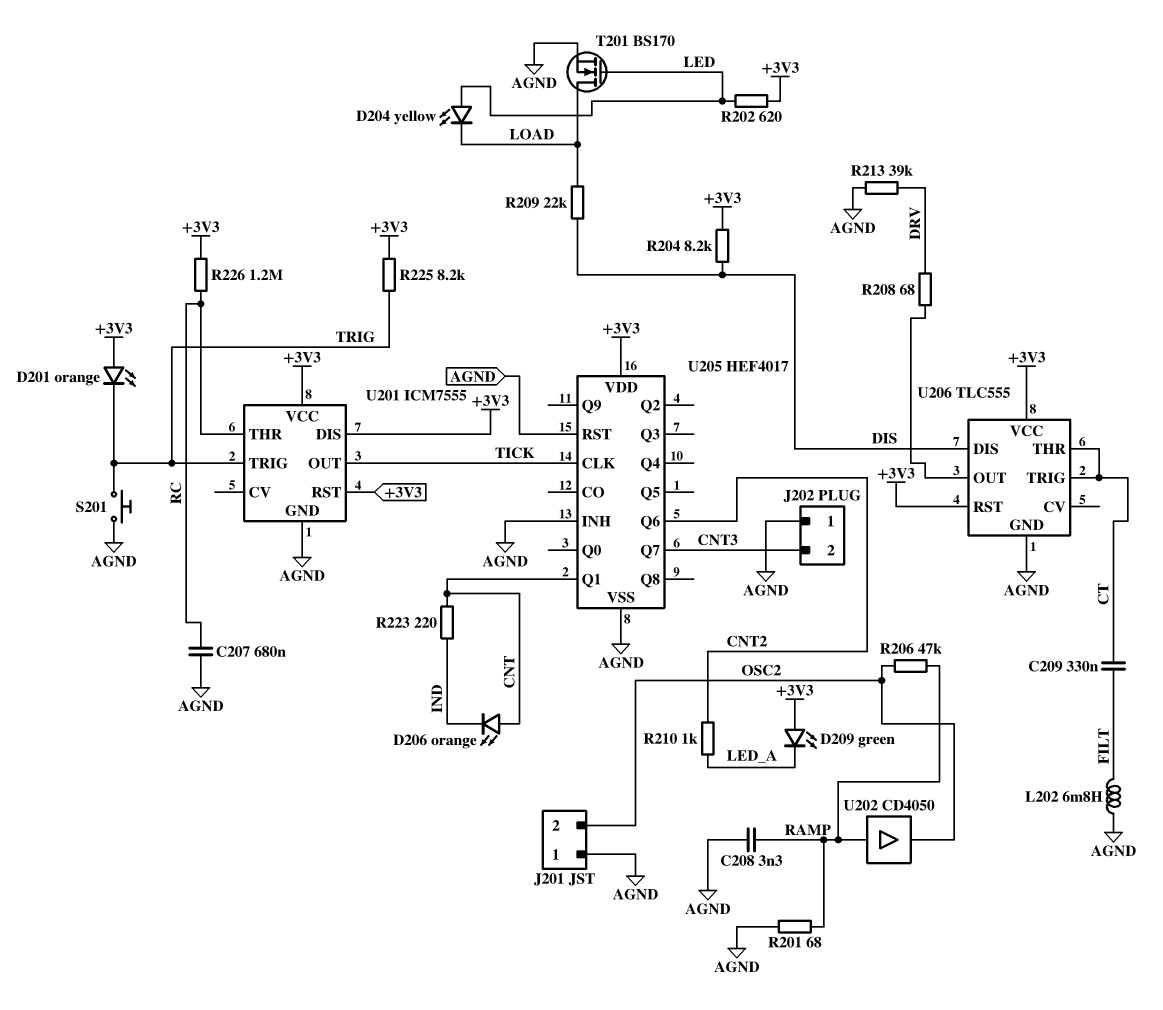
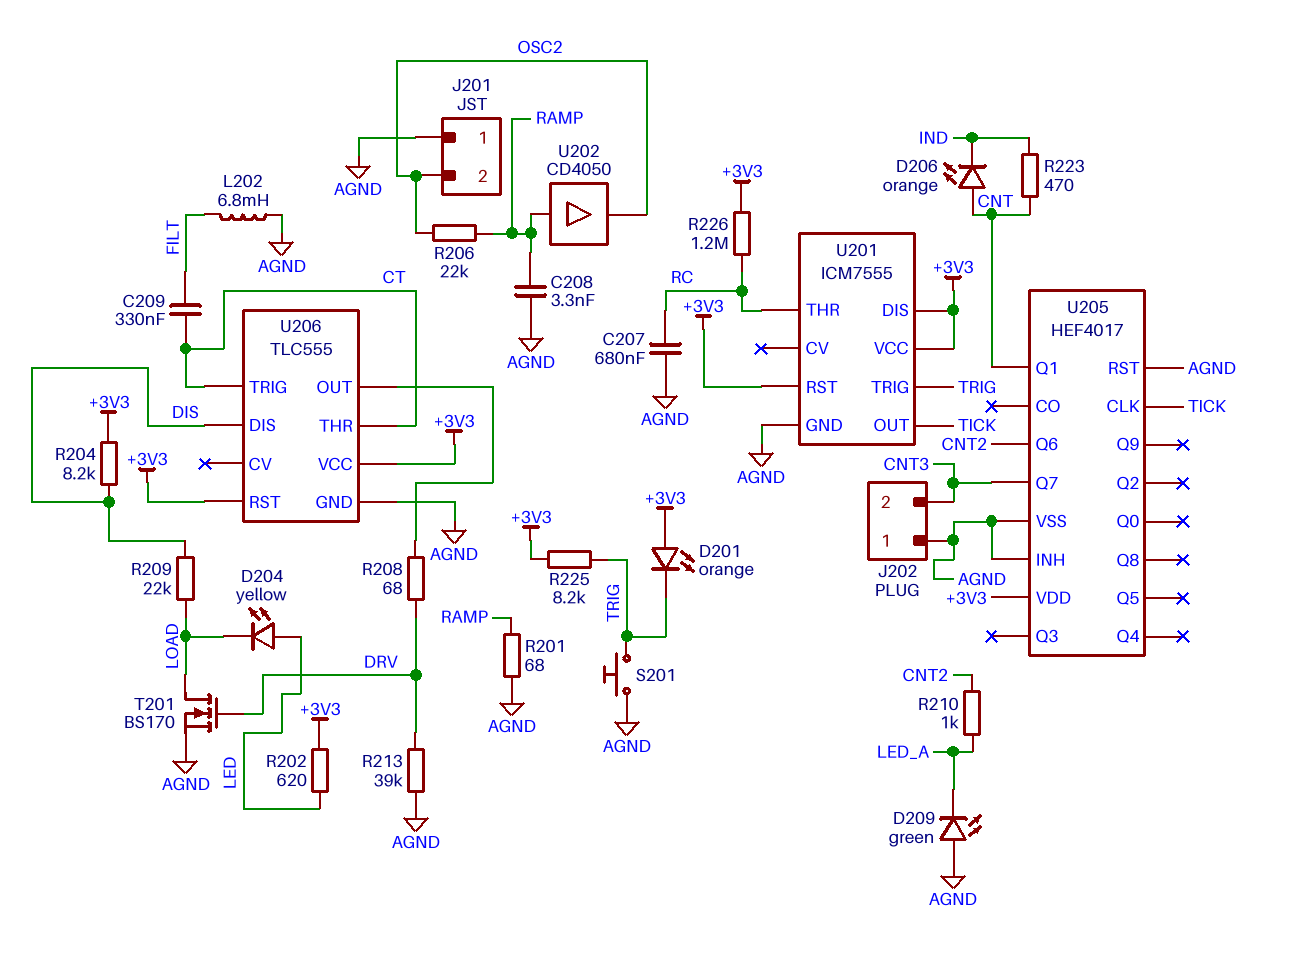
D209: LED green (A +3V3, K LED_A) -> LED green (A AGND, K LED_A)
R206: 47k (OSC2, RAMP) -> 22k (OSC2, RAMP)
R223: 220 (CNT, IND) -> 470 (CNT, IND)
T201: NMOS BS170 (G LED, D LOAD, S AGND) -> NMOS BS170 (G DRV, D LOAD, S AGND)

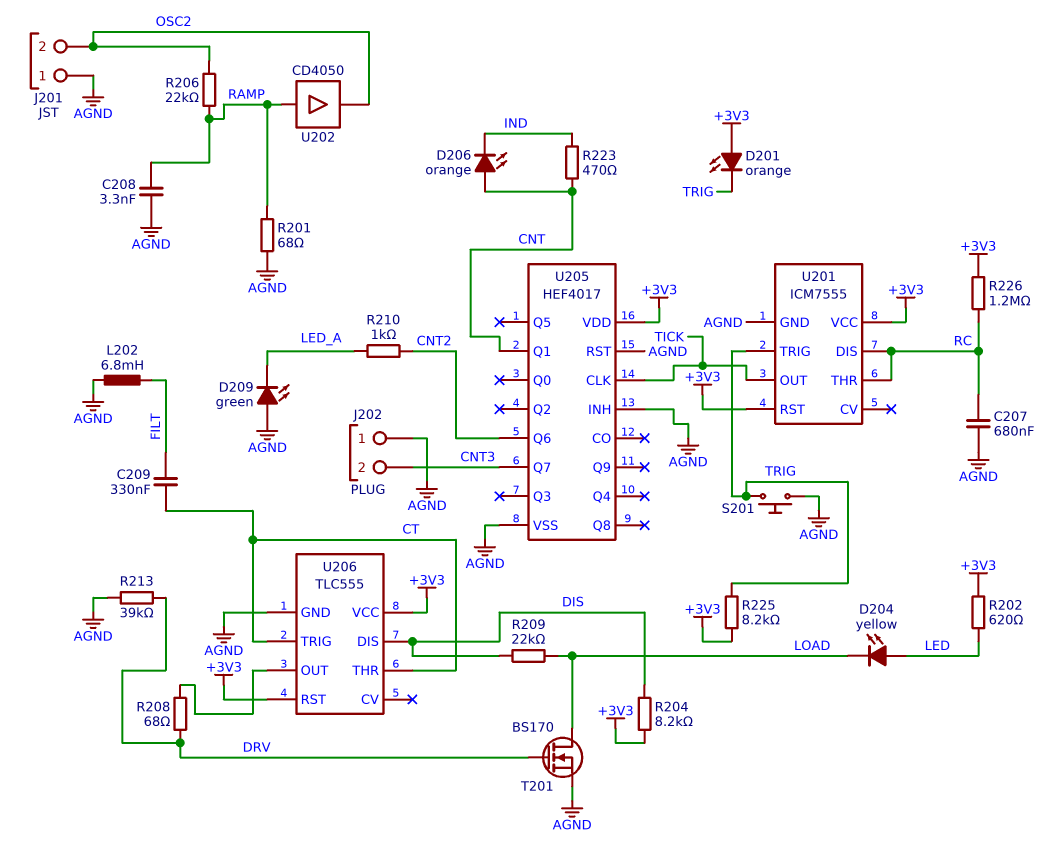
U201 pin DIS: +3V3 -> RC

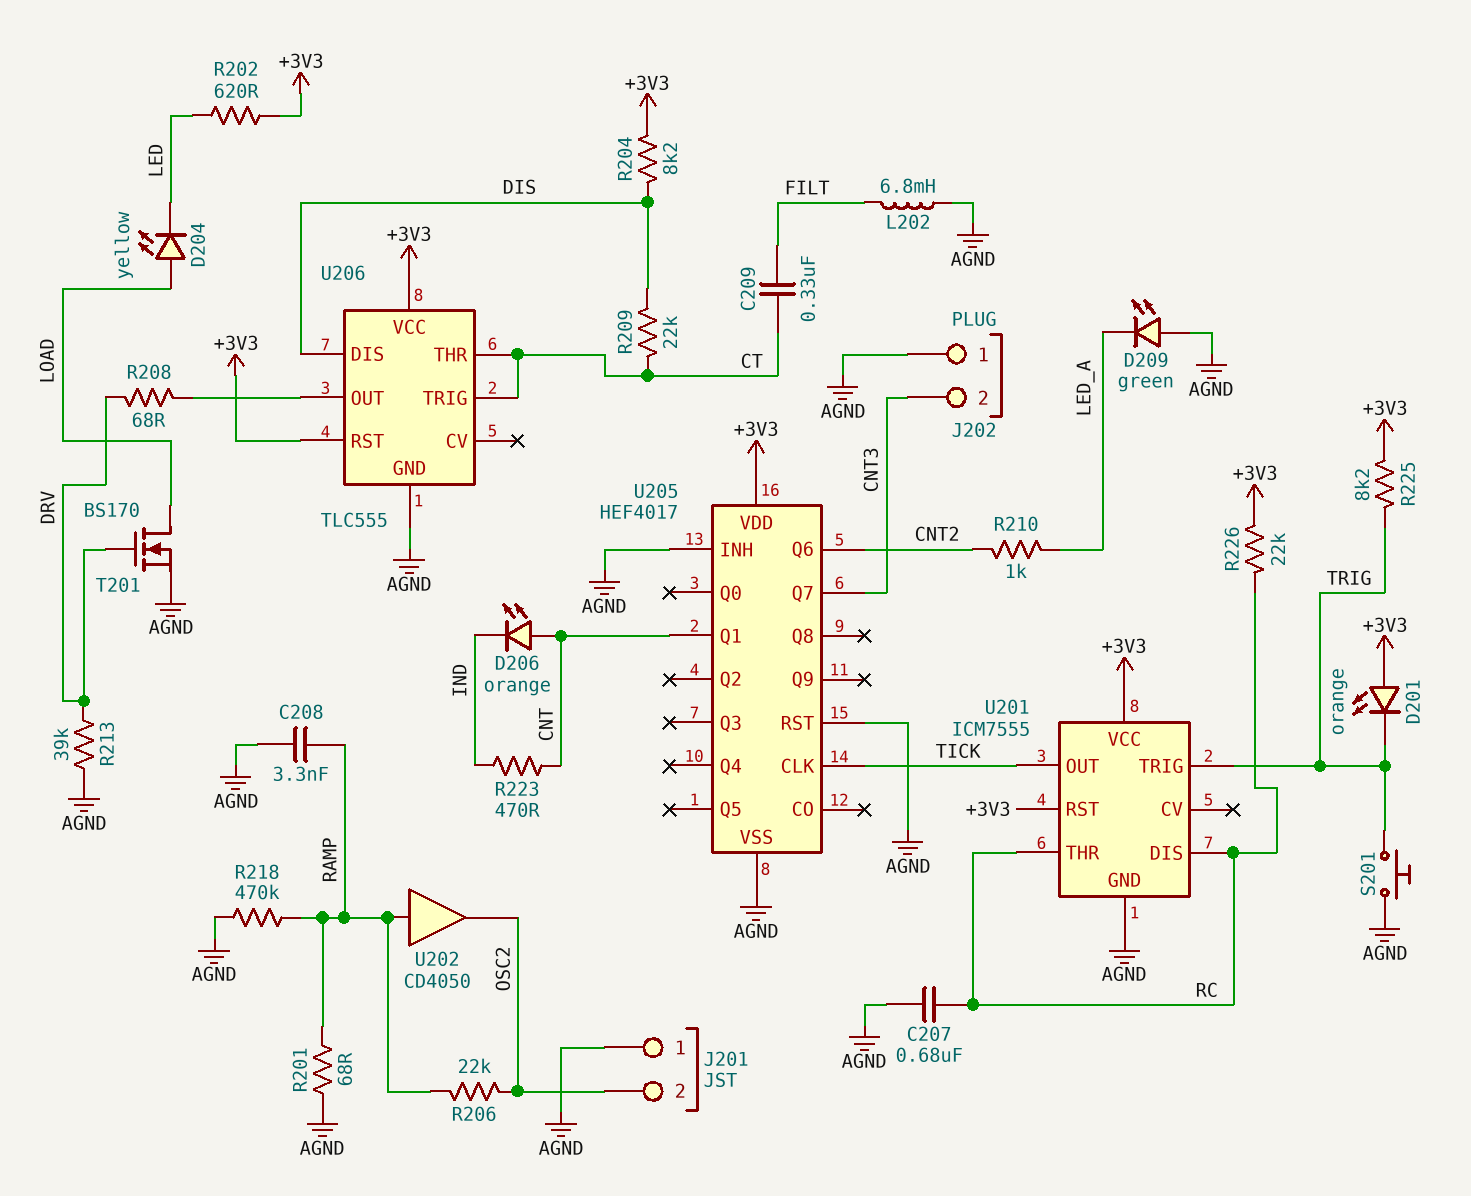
D204: LED yellow (A LED, K LOAD) -> LED yellow (A LOAD, K LED)
R209: 22k (DIS, LOAD) -> 22k (CT, DIS)
R218: none -> 470k (AGND, RAMP)
R226: 1.2M (+3V3, RC) -> 22k (+3V3, RC)

